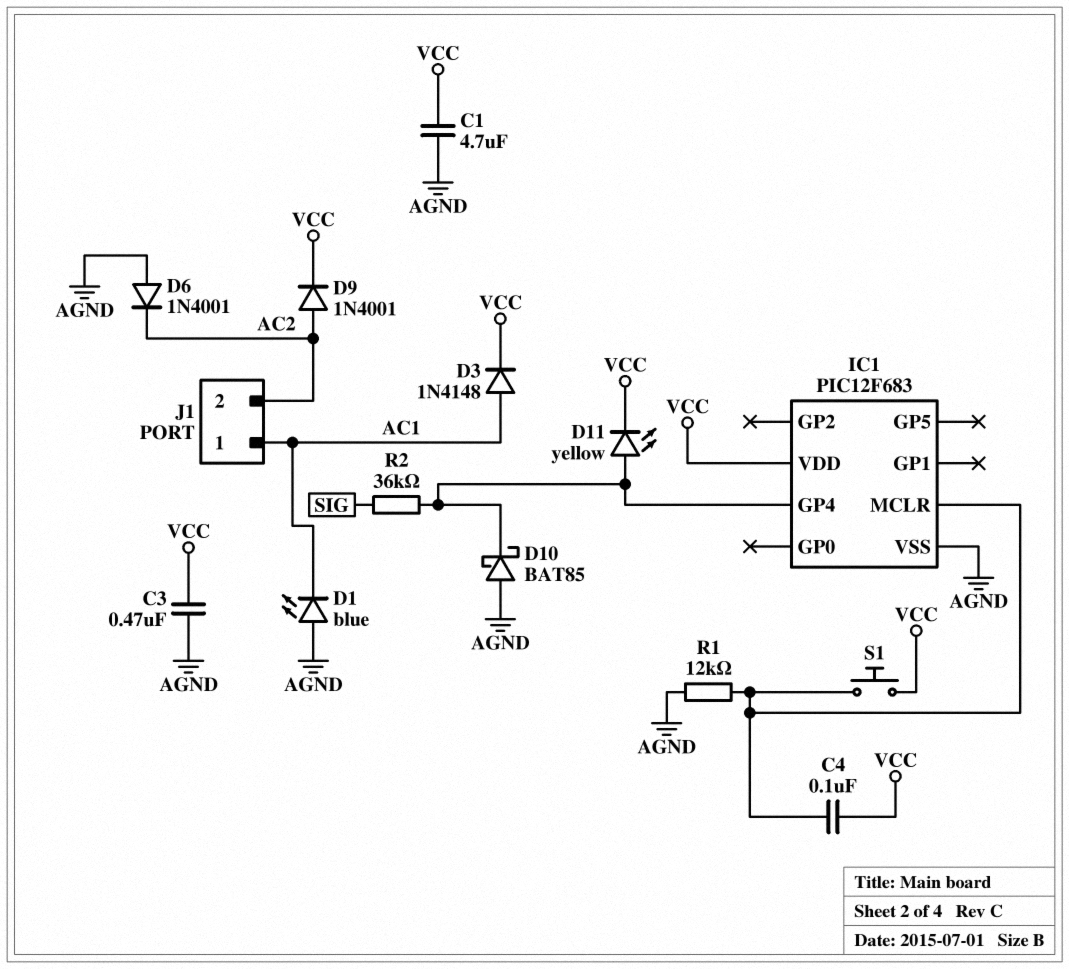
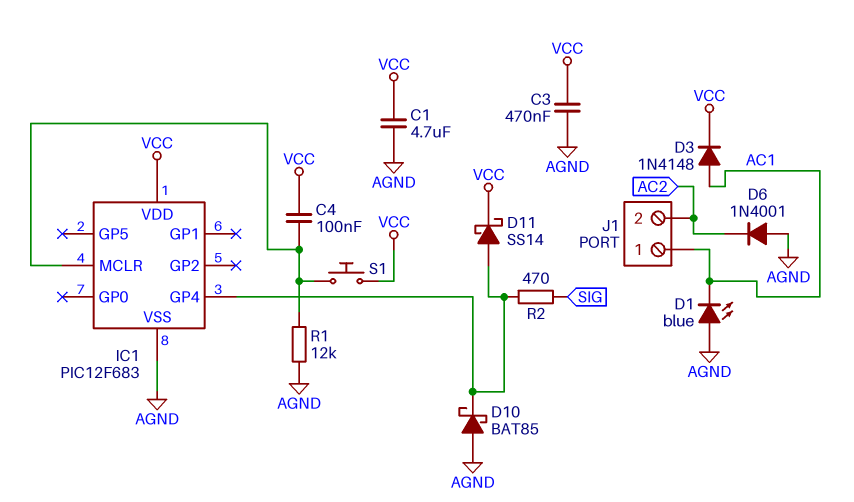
D9: diode 1N4001 (A AC2, K VCC) -> none
D11: LED yellow (A IC1/GP4, K VCC) -> schottky SS14 (A IC1/GP4, K VCC)
R2: 36k (IC1/GP4, SIG) -> 470 (IC1/GP4, SIG)

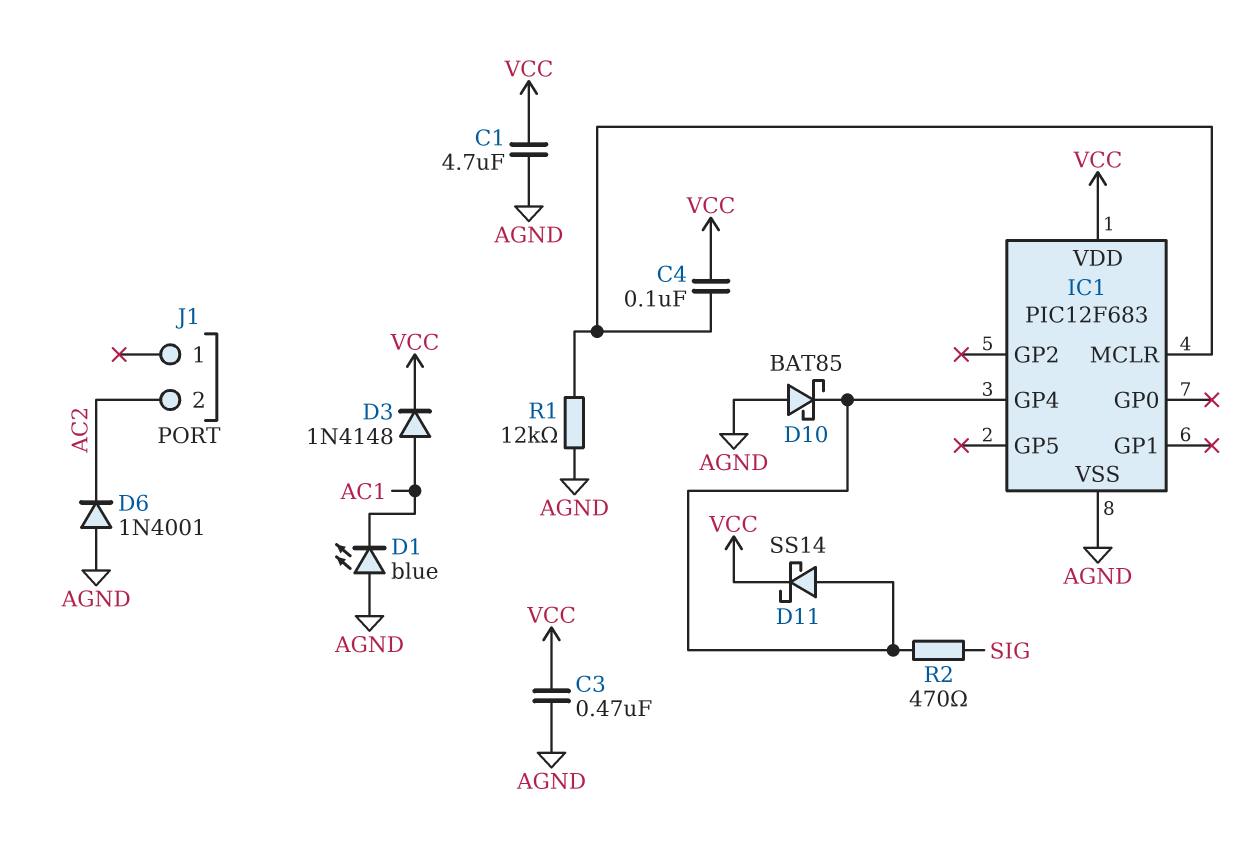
J1 pin 1: AC1 -> none
S1: button (IC1/MCLR, VCC) -> none

